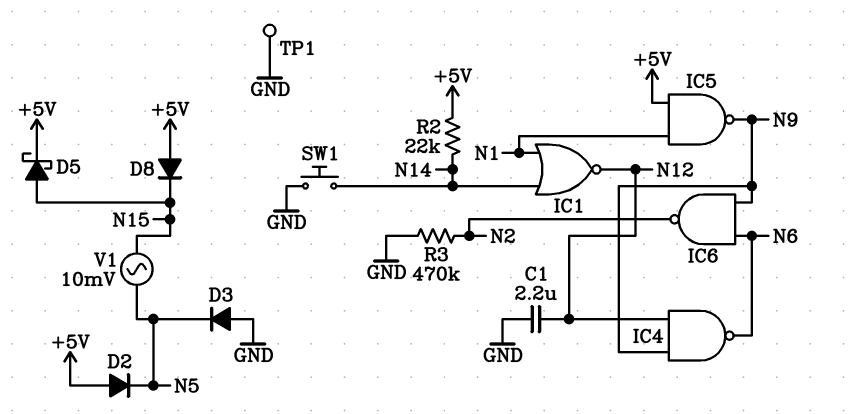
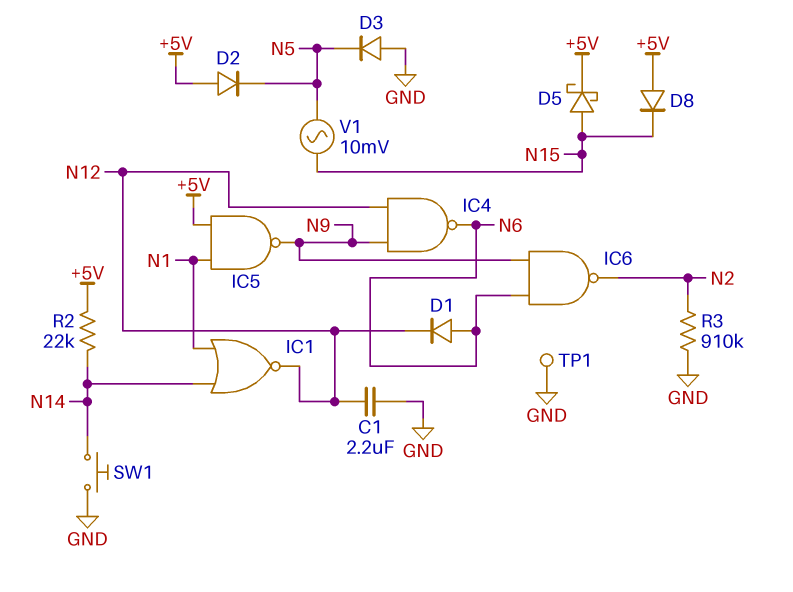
D1: none -> diode (A N6, K N12)
R3: 470k (GND, N2) -> 910k (GND, N2)

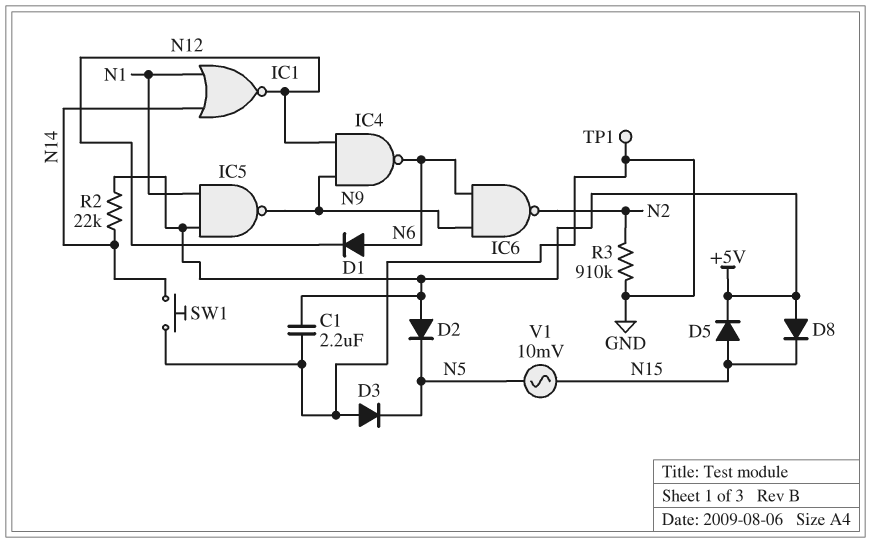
C1: 2.2uF (GND, N12) -> 2.2uF (+5V, GND)
D5: schottky (A N15, K +5V) -> diode (A N15, K +5V)

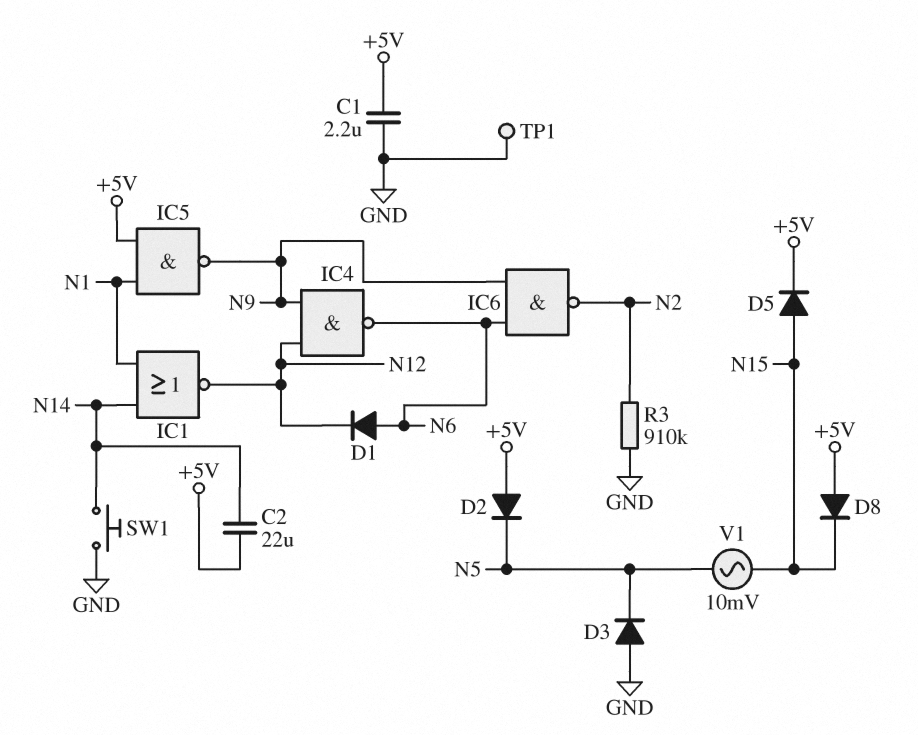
C2: none -> 22uF (+5V, N14)
R2: 22k (+5V, N14) -> none

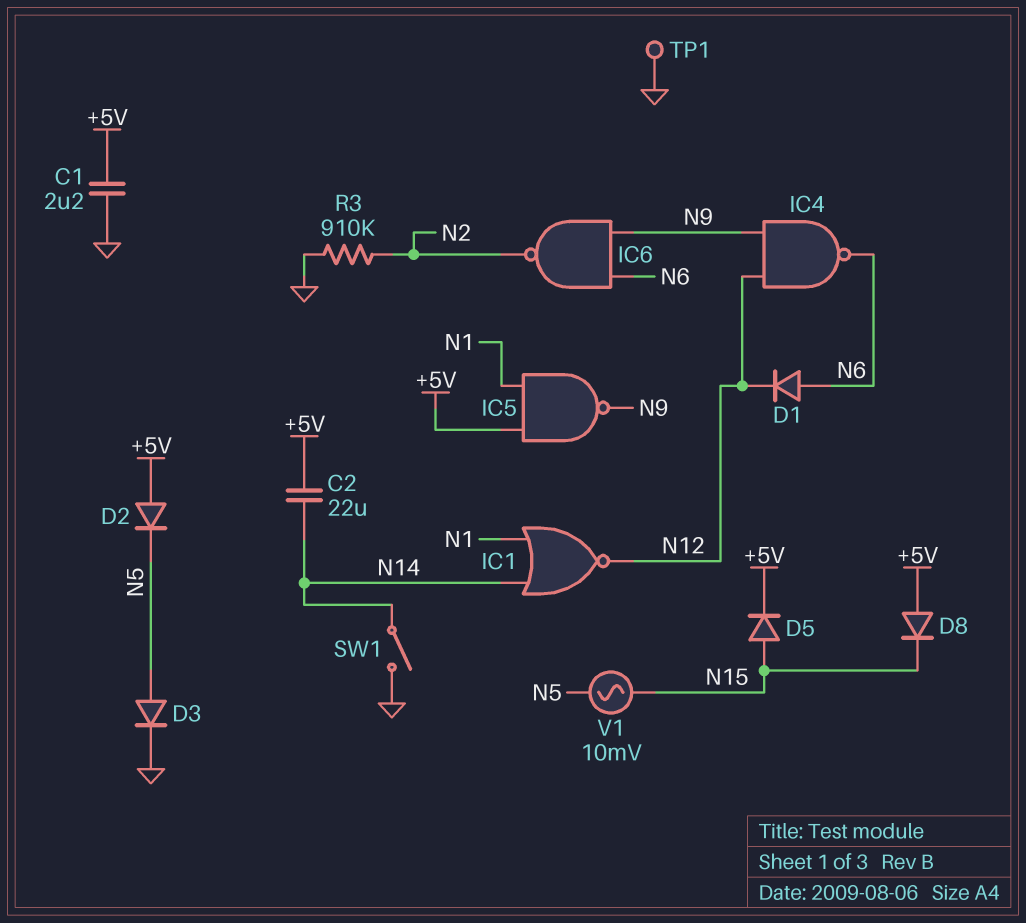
D3: diode (A GND, K N5) -> diode (A N5, K GND)
SW1: button (GND, N14) -> switch (GND, N14)

